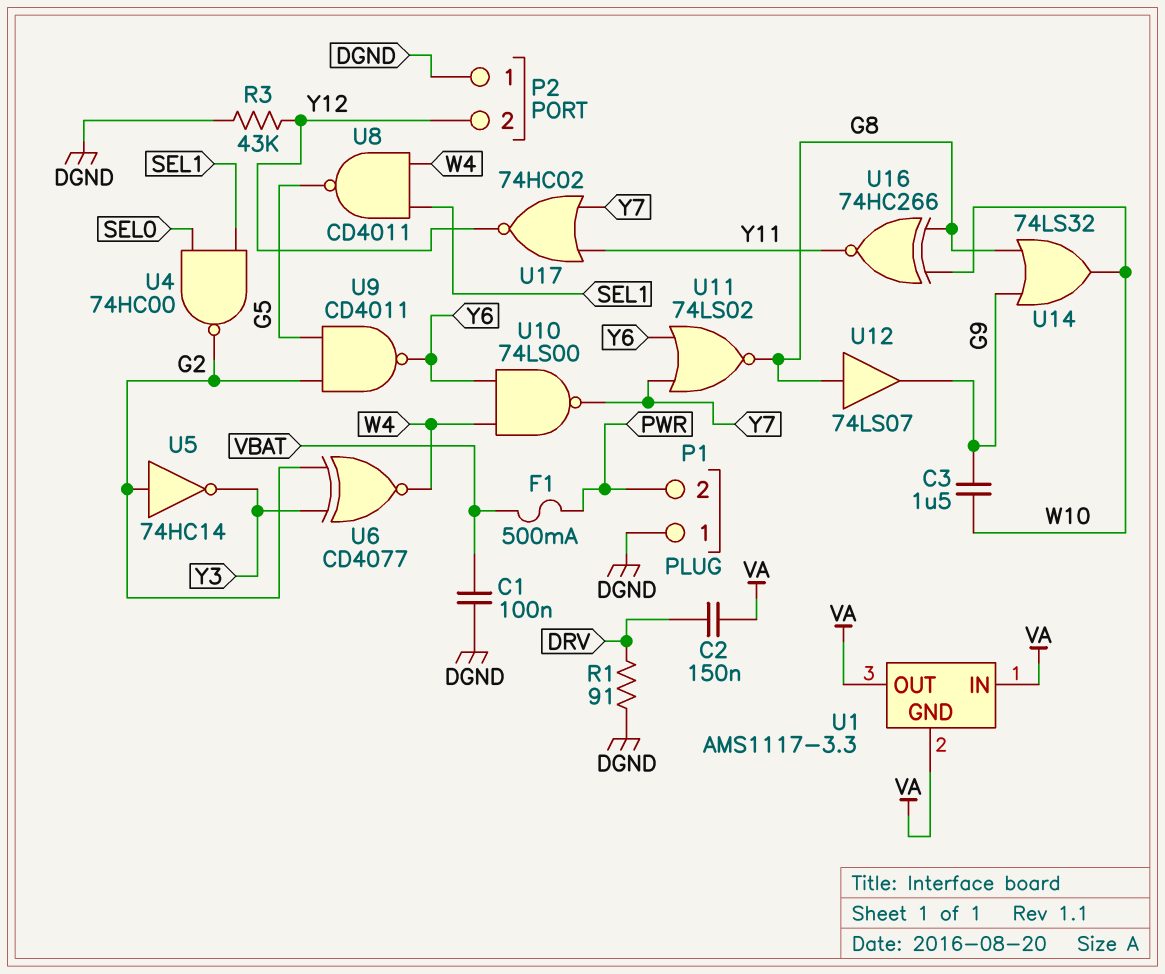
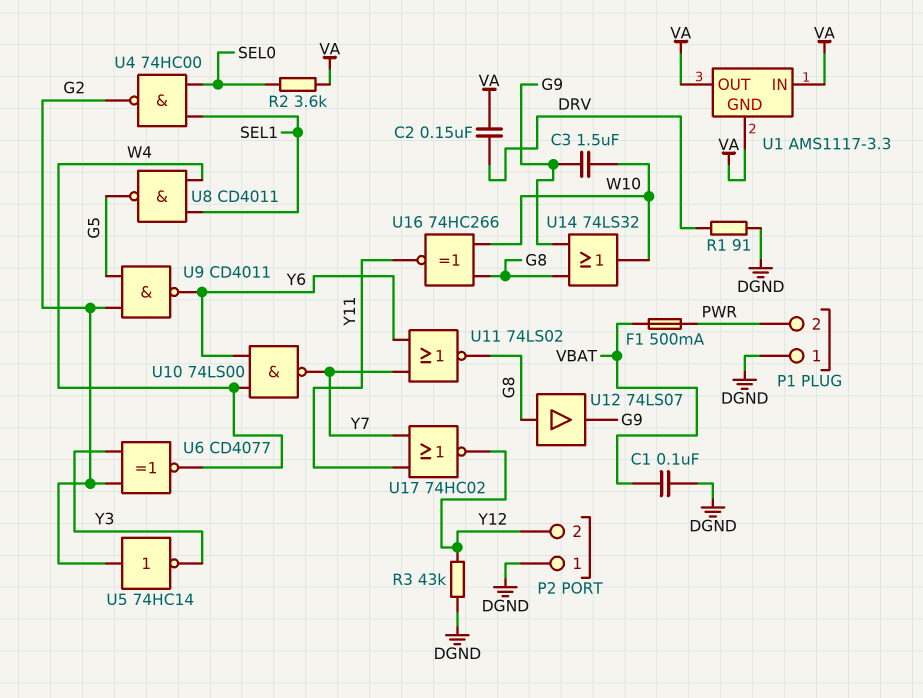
R2: none -> 3.6k (SEL0, VA)

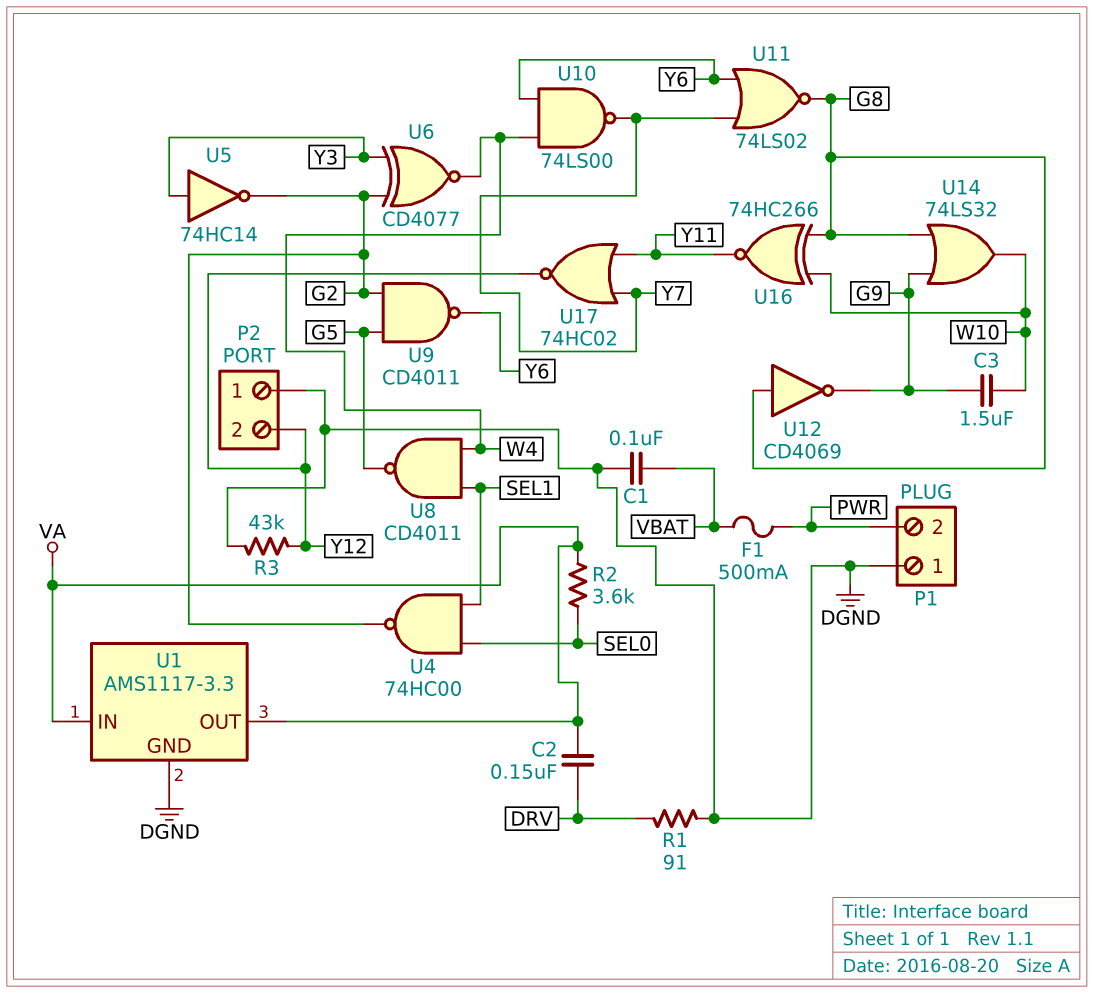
U1 pin GND: VA -> DGND
U5: NOT 74HC14 (in G2, out Y3) -> NOT 74HC14 (in Y3, out G2)
U12: buffer 74LS07 (in G8, out G9) -> NOT CD4069 (in G8, out G9)

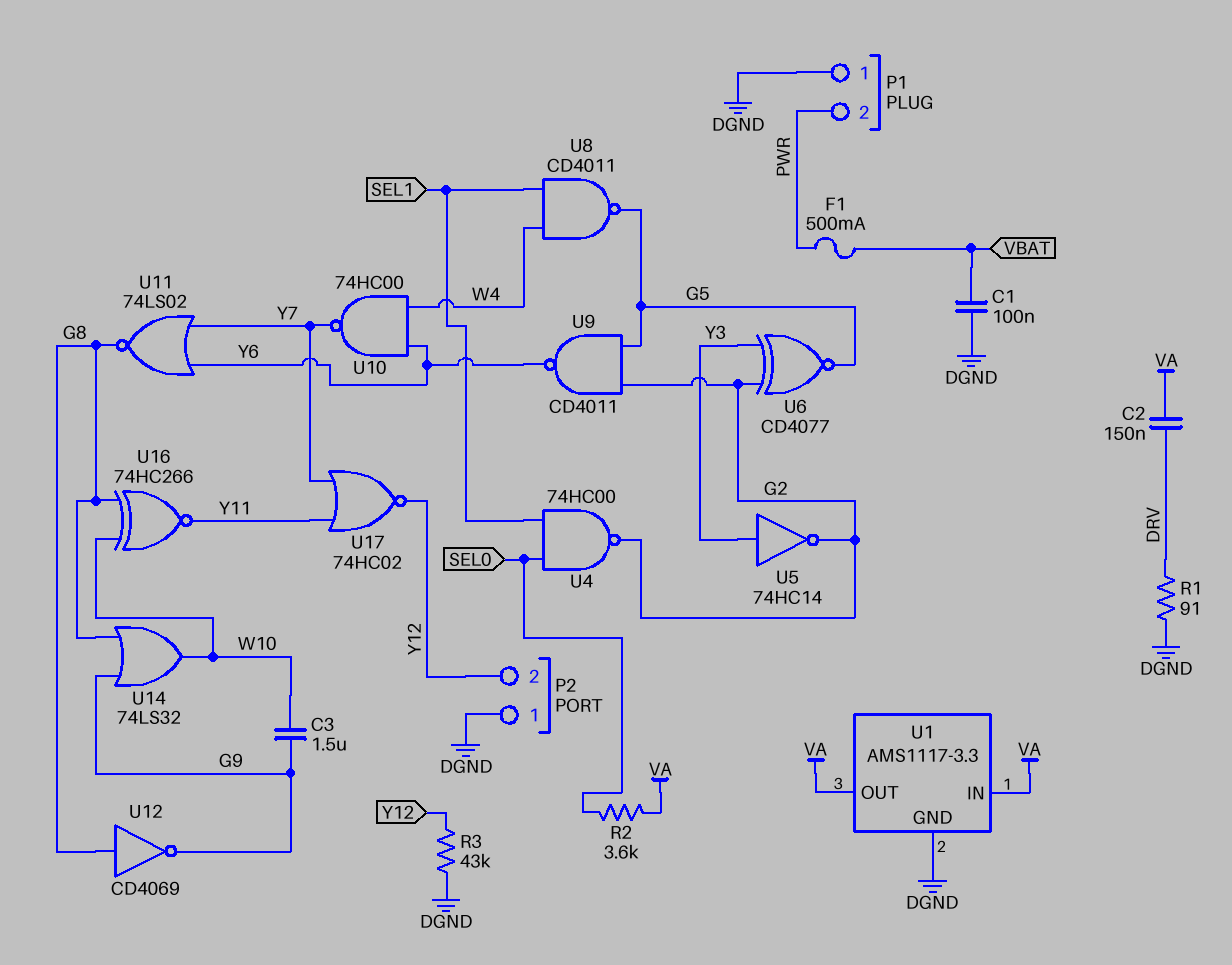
U6: XNOR CD4077 (in G2, in Y3, out W4) -> XNOR CD4077 (in G2, in Y3, out G5)
U10: NAND 74LS00 (in W4, in Y6, out Y7) -> NAND 74HC00 (in W4, in Y6, out Y7)

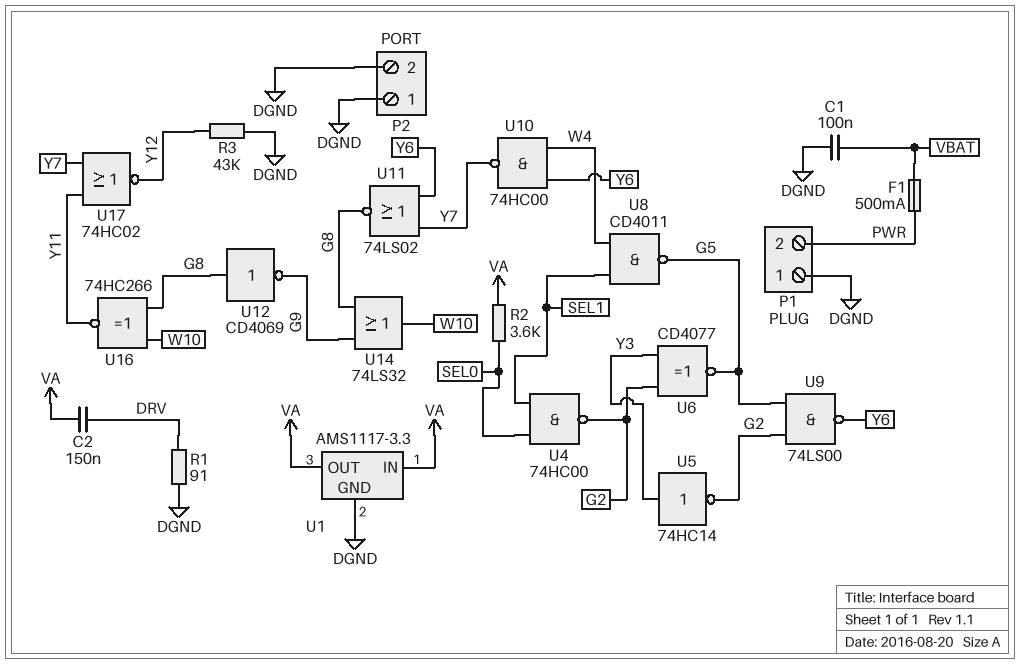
C3: 1.5uF (G9, W10) -> none
P2 pin 2: Y12 -> DGND
U9: NAND CD4011 (in G2, in G5, out Y6) -> NAND 74LS00 (in G2, in G5, out Y6)

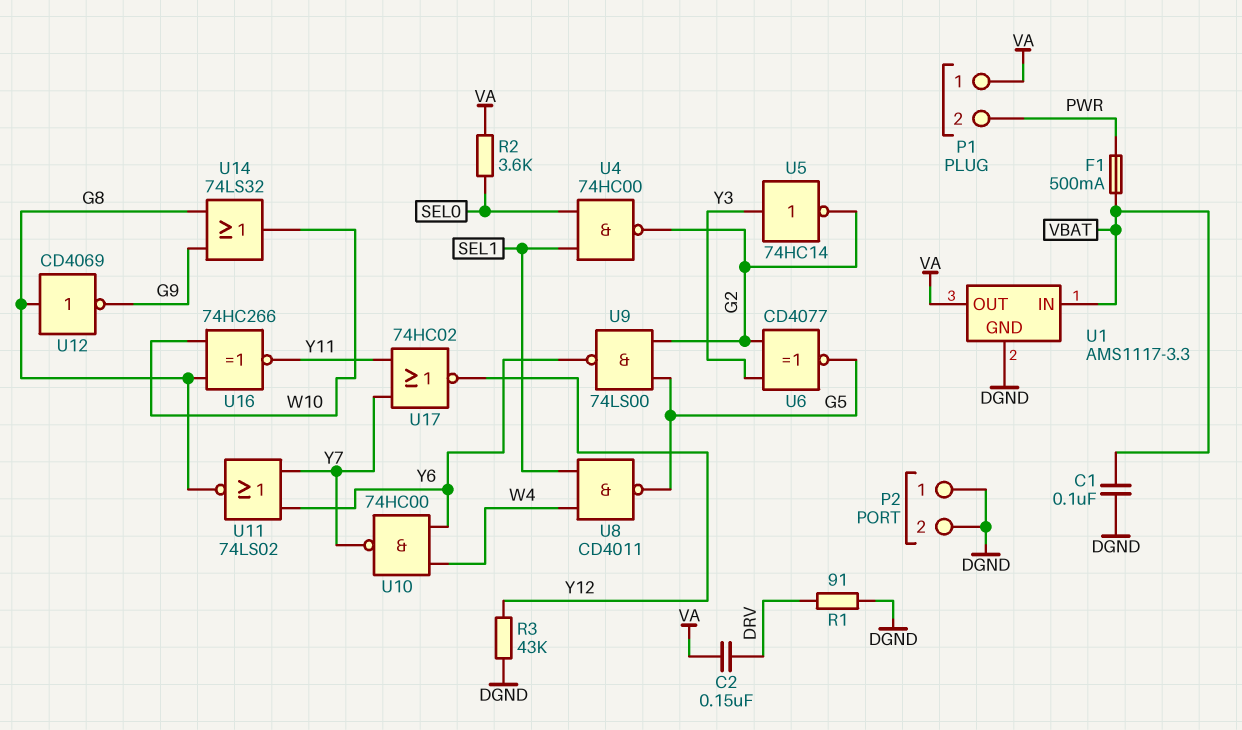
P1 pin 1: DGND -> VA
U1 pin IN: VA -> VBAT

